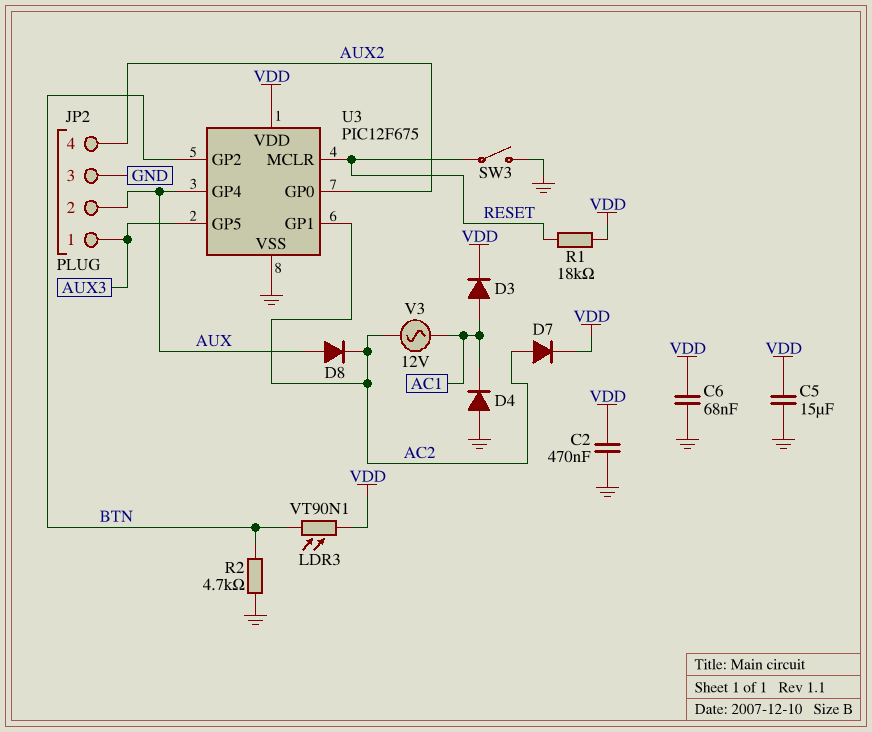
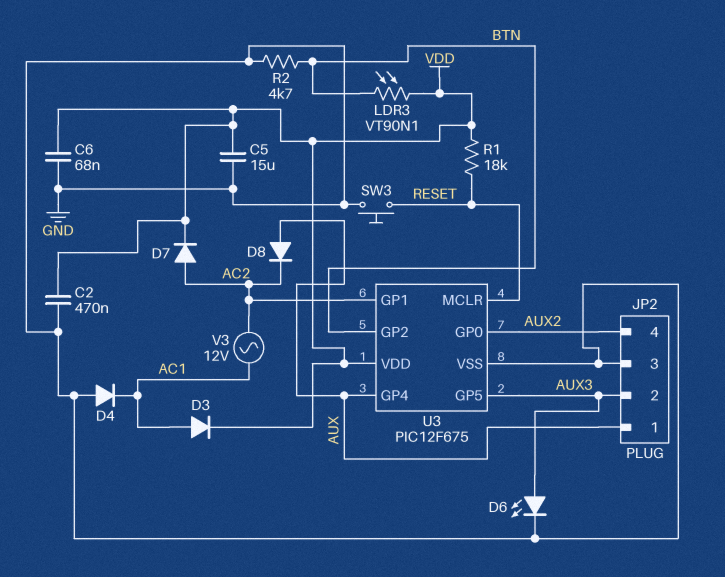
D6: none -> LED (A AUX3, K GND)
JP2 pin 1: AUX3 -> AUX
JP2 pin 2: AUX -> AUX3
SW3: switch (GND, RESET) -> button (GND, RESET)

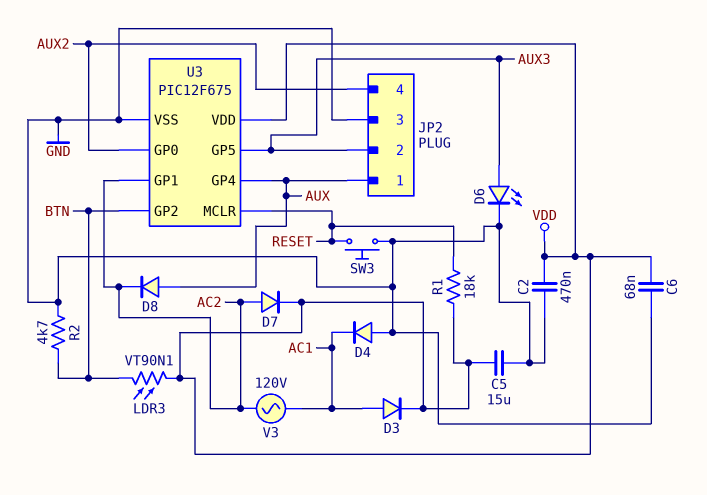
V3: AC 12V (AC1, AC2) -> AC 120V (AC1, AC2)

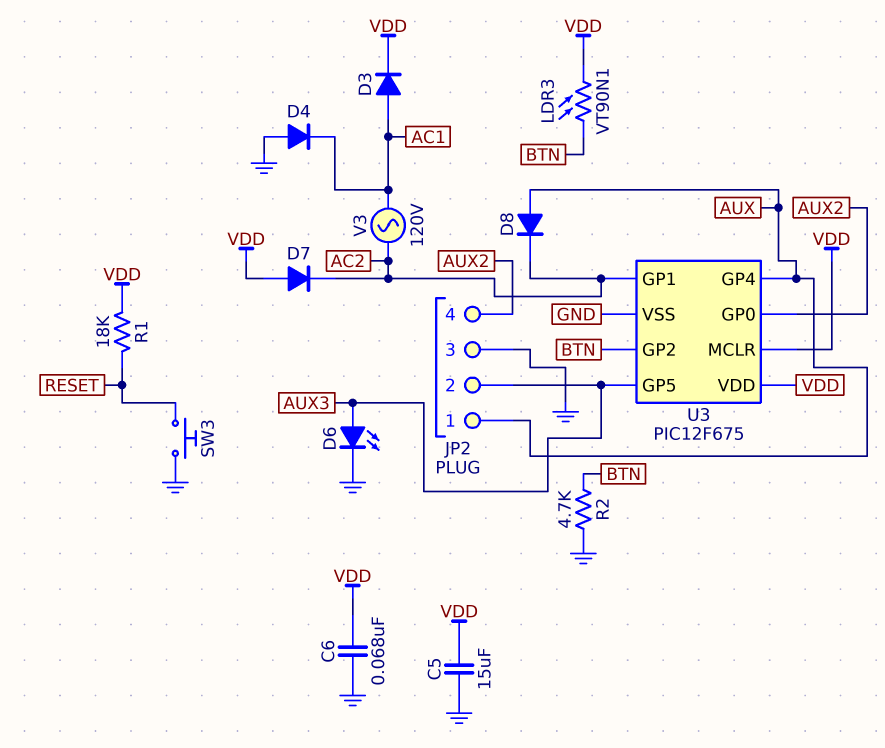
C2: 470nF (GND, VDD) -> none
D7: diode (A AC2, K VDD) -> diode (A VDD, K AC2)
U3 pin MCLR: RESET -> VDD

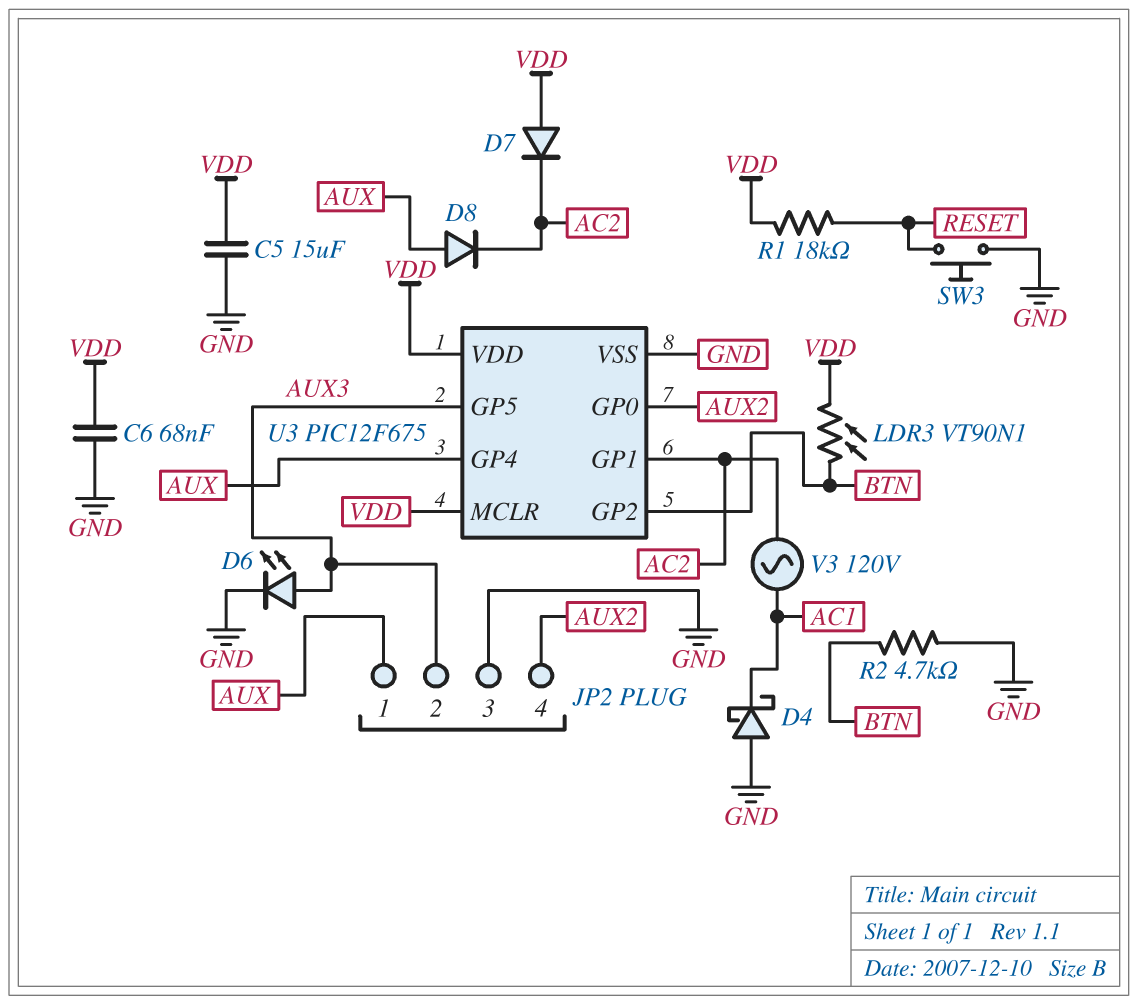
D3: diode (A AC1, K VDD) -> none
D4: diode (A GND, K AC1) -> schottky (A GND, K AC1)

